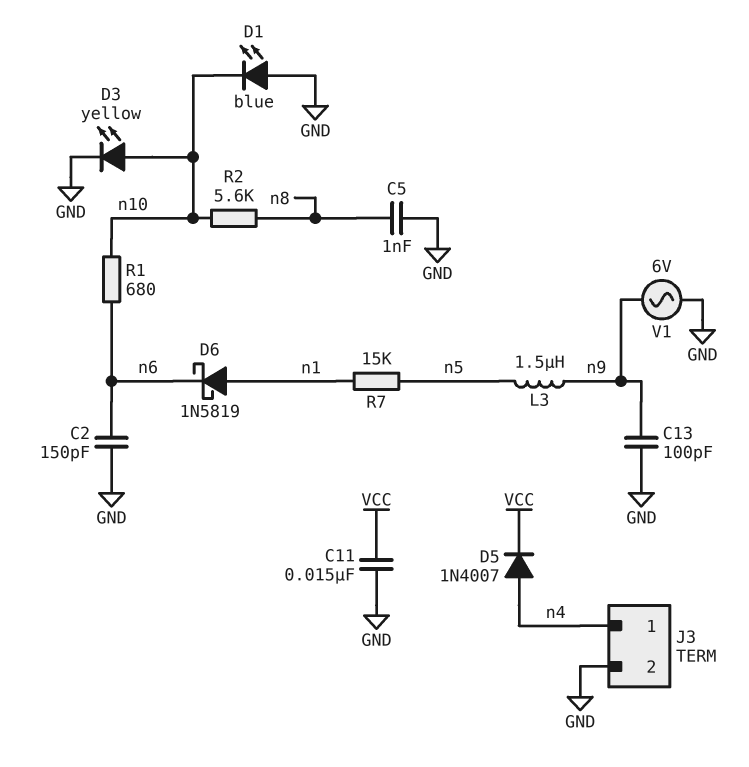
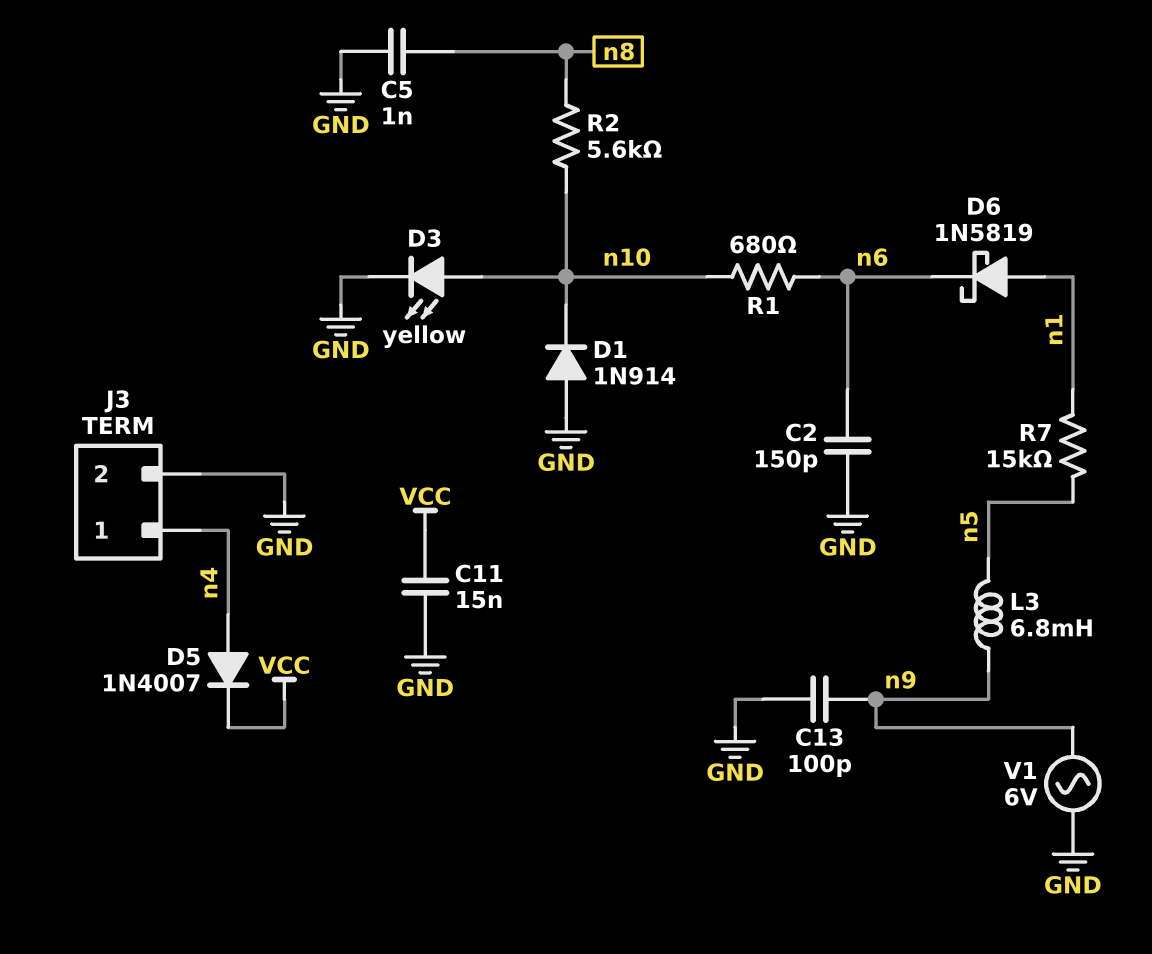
D1: LED blue (A GND, K n10) -> diode 1N914 (A GND, K n10)
L3: 1.5uH (n5, n9) -> 6.8mH (n5, n9)

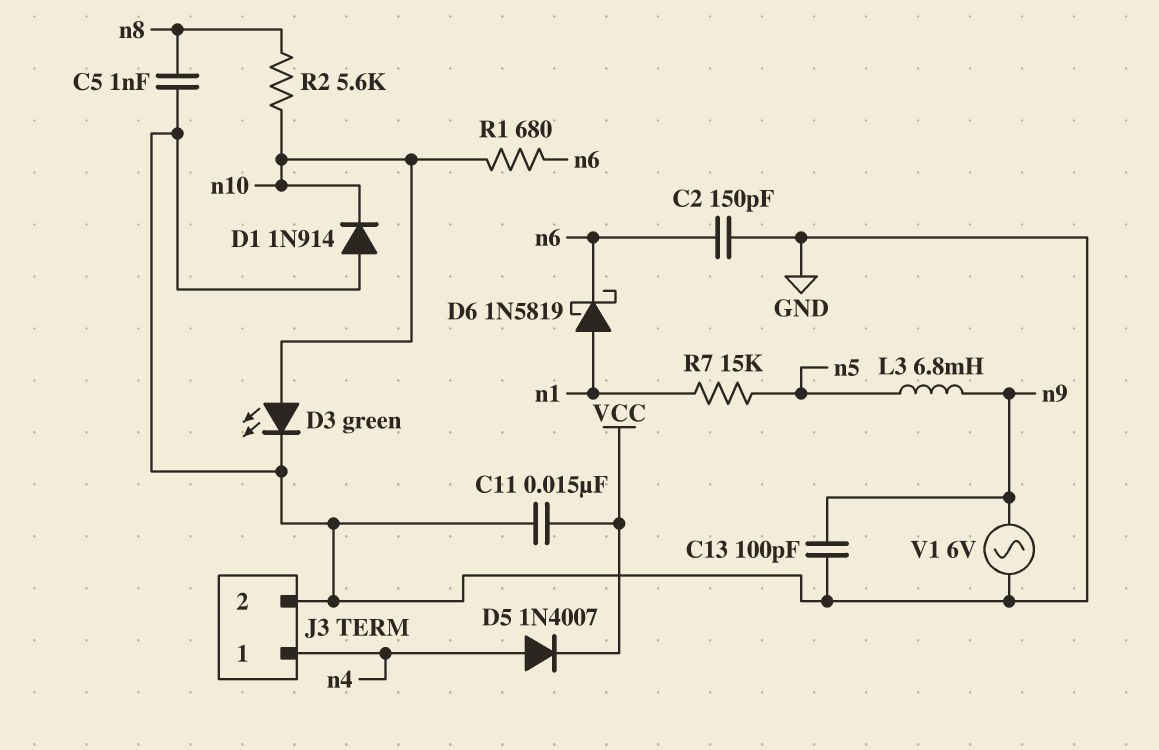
D3: LED yellow (A n10, K GND) -> LED green (A n10, K GND)

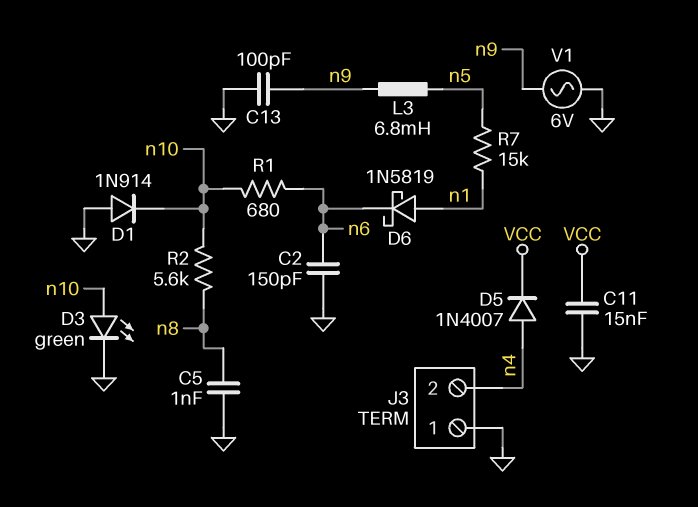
J3 pin 1: n4 -> GND
J3 pin 2: GND -> n4

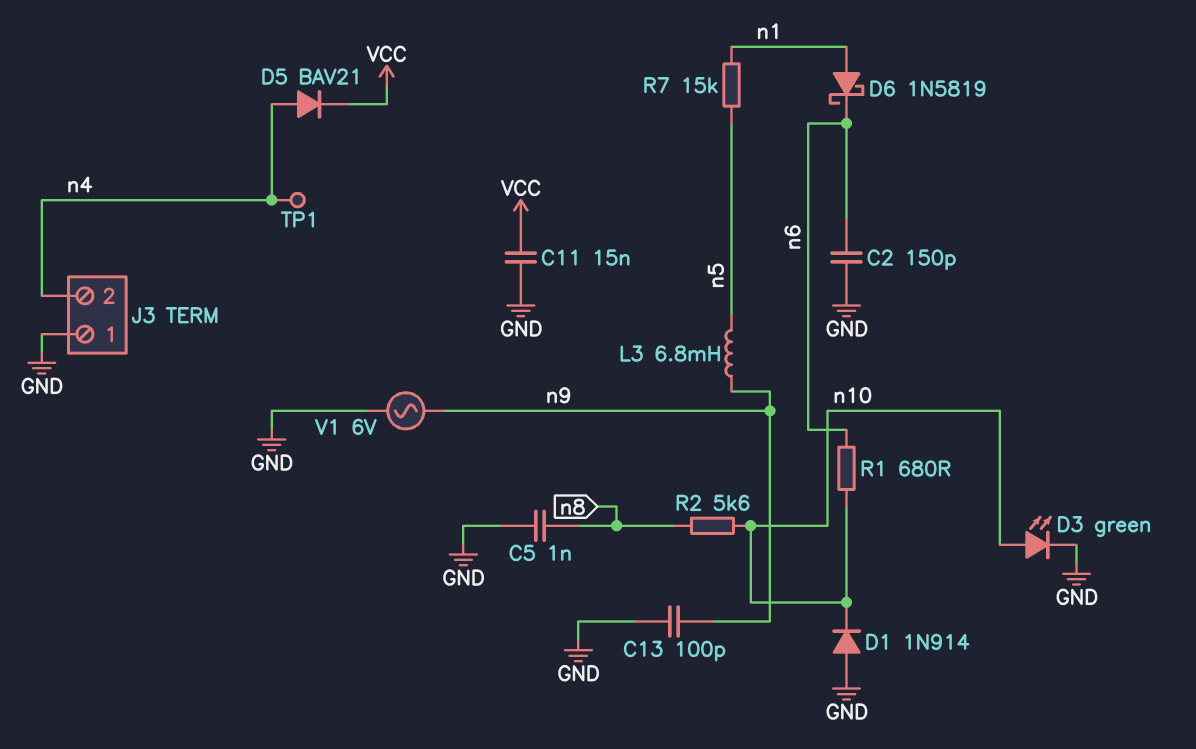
D5: diode 1N4007 (A n4, K VCC) -> diode BAV21 (A n4, K VCC)
TP1: none -> test point (n4)

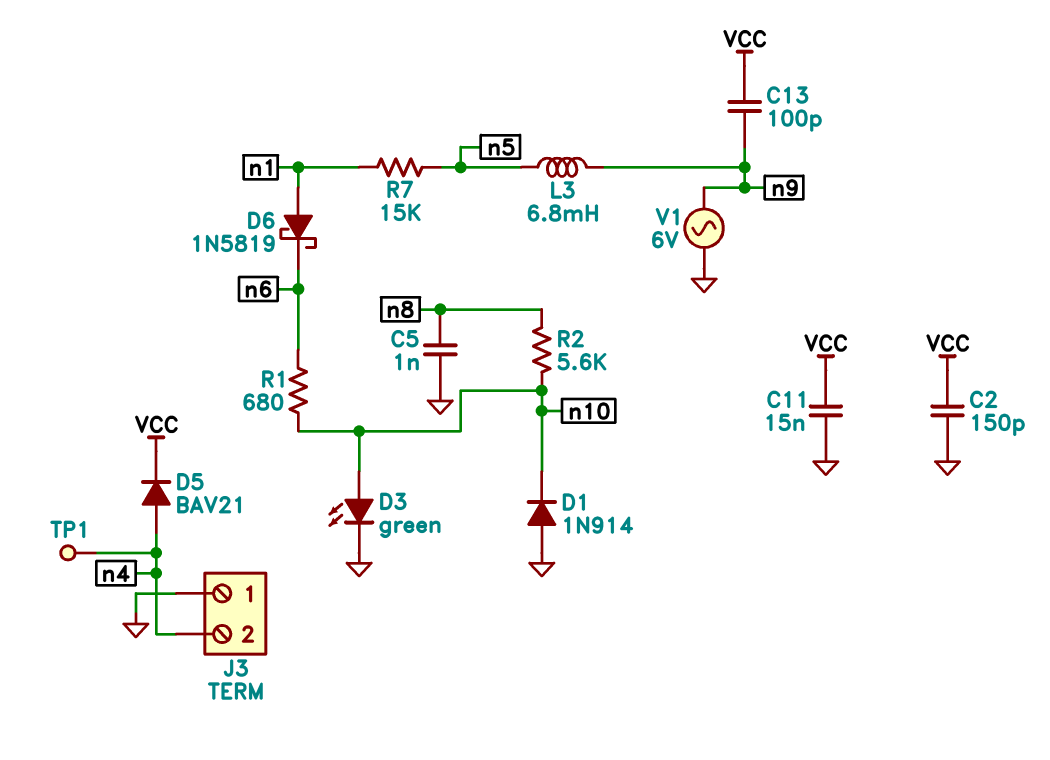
C2: 150pF (GND, n6) -> 150pF (GND, VCC)
C13: 100pF (GND, n9) -> 100pF (VCC, n9)

